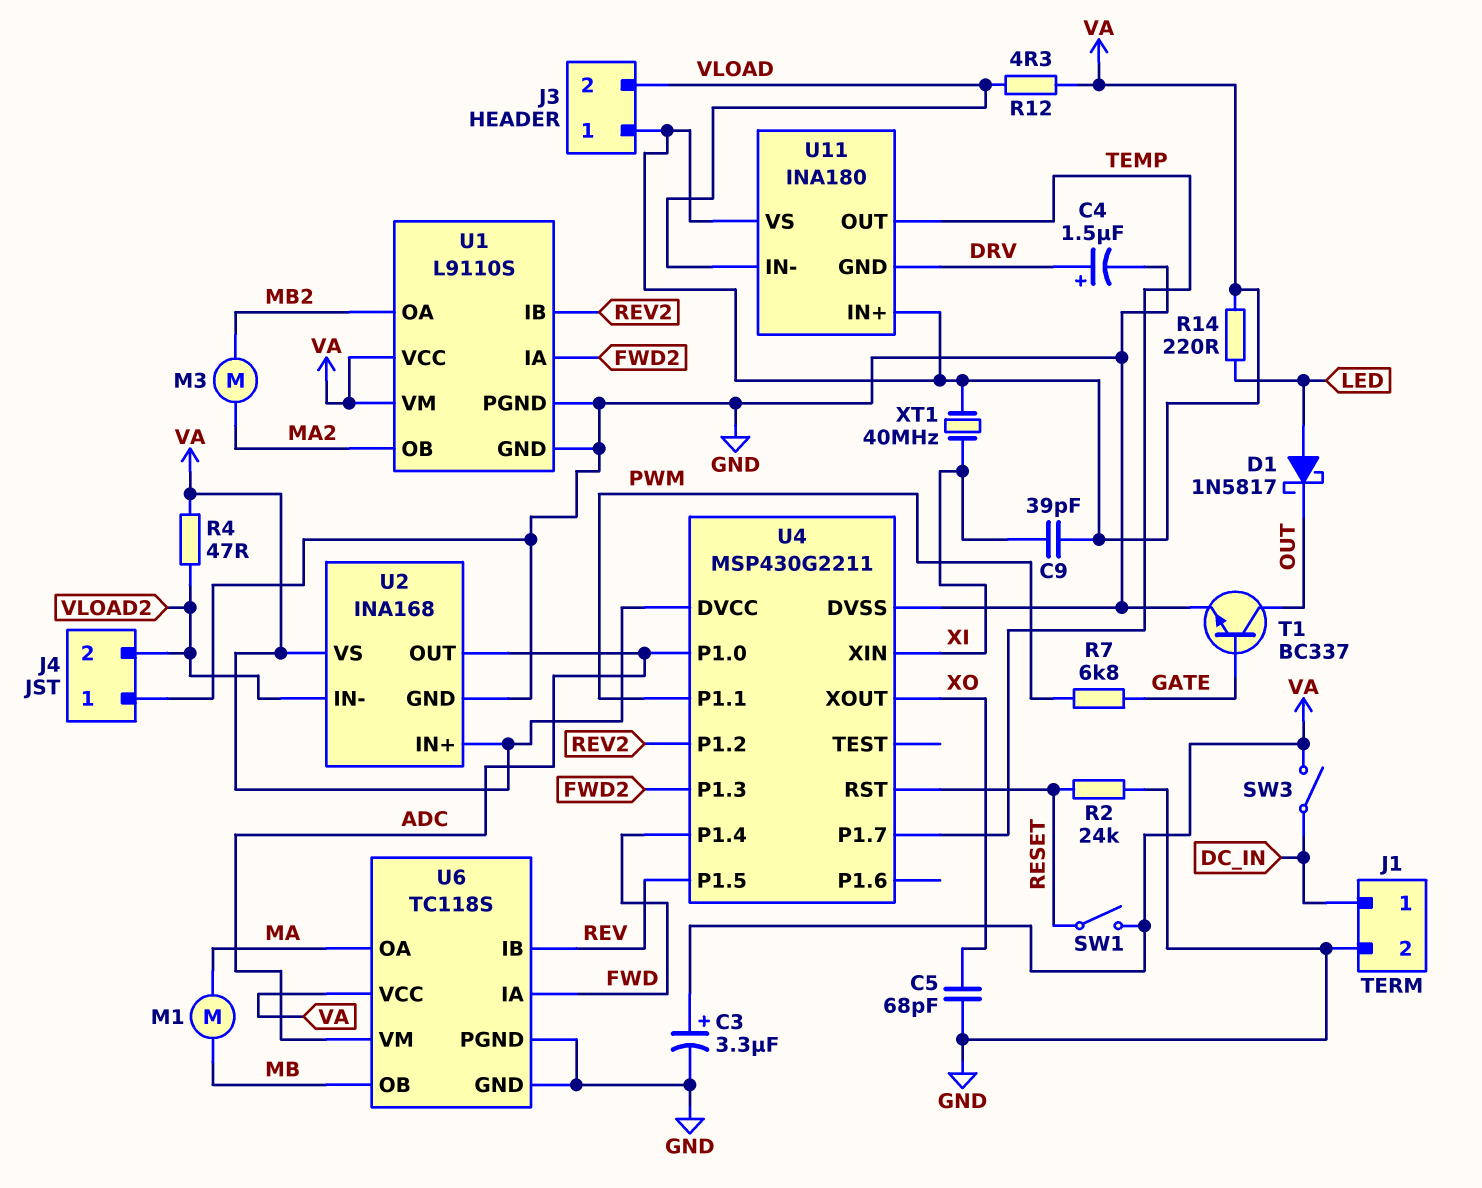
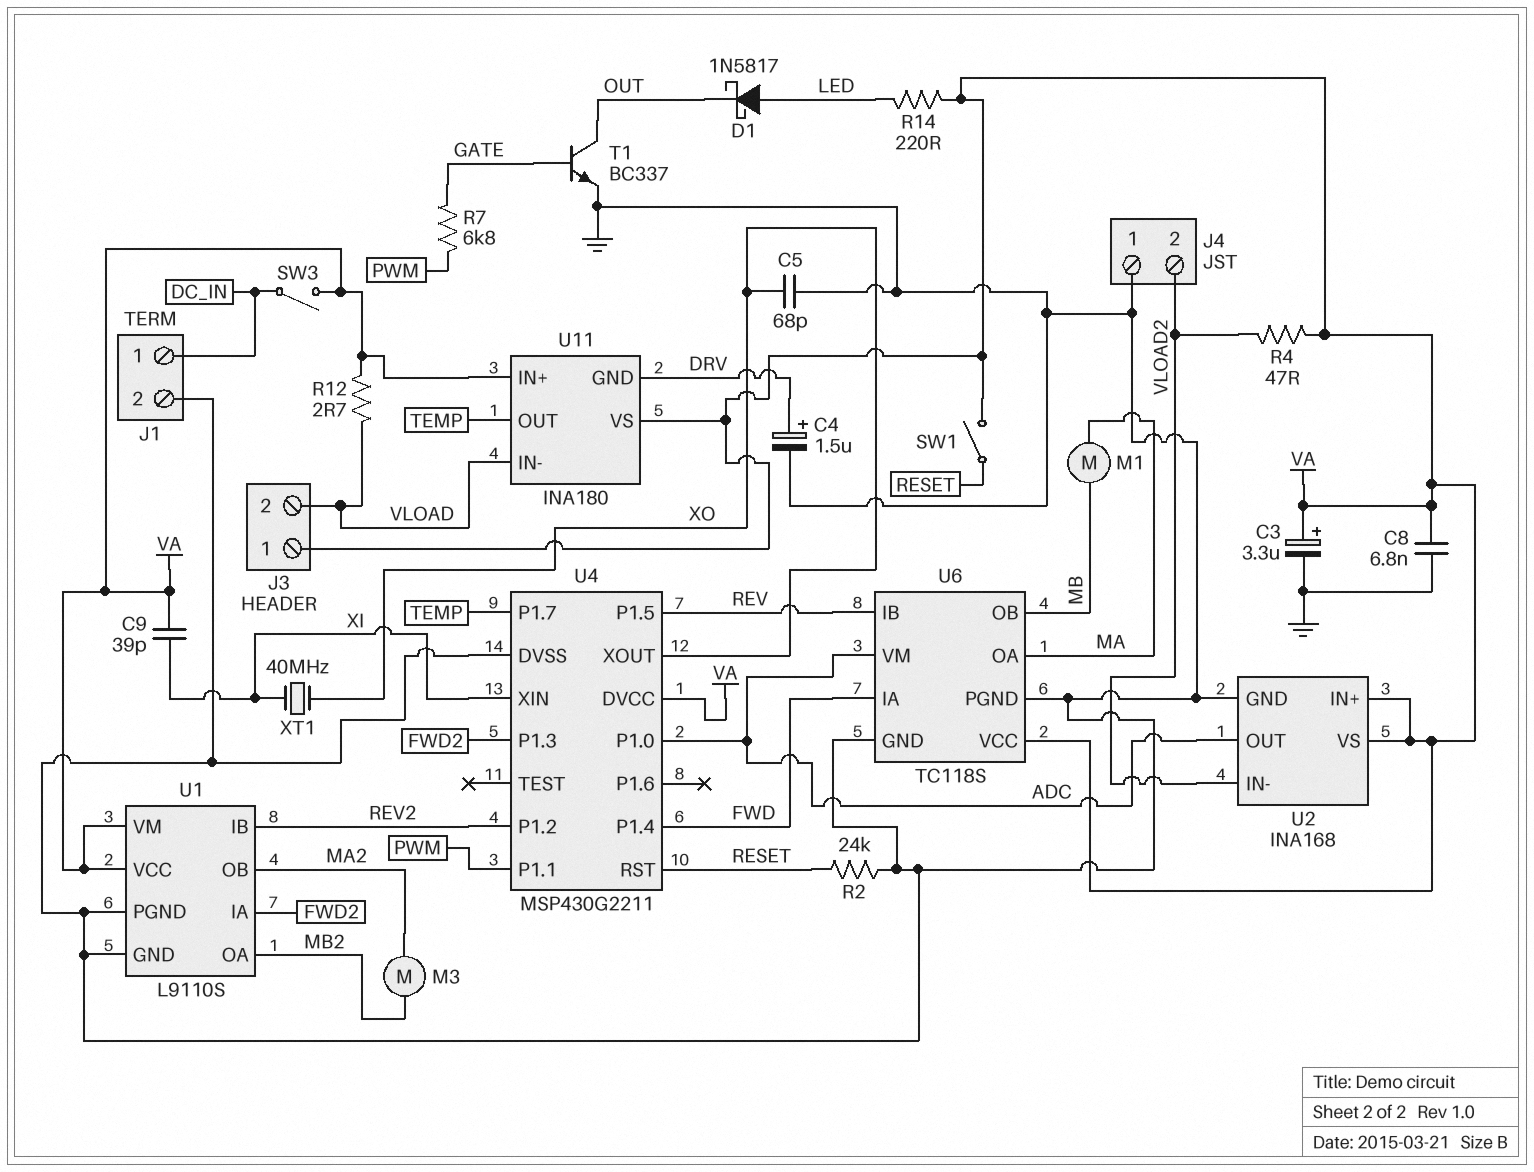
C8: none -> 6.8nF (GND, VA)
R12: 4.3 (VA, VLOAD) -> 2.7 (VA, VLOAD)
XT1: 40MHz (VA, XI) -> 40MHz (XI, XO)

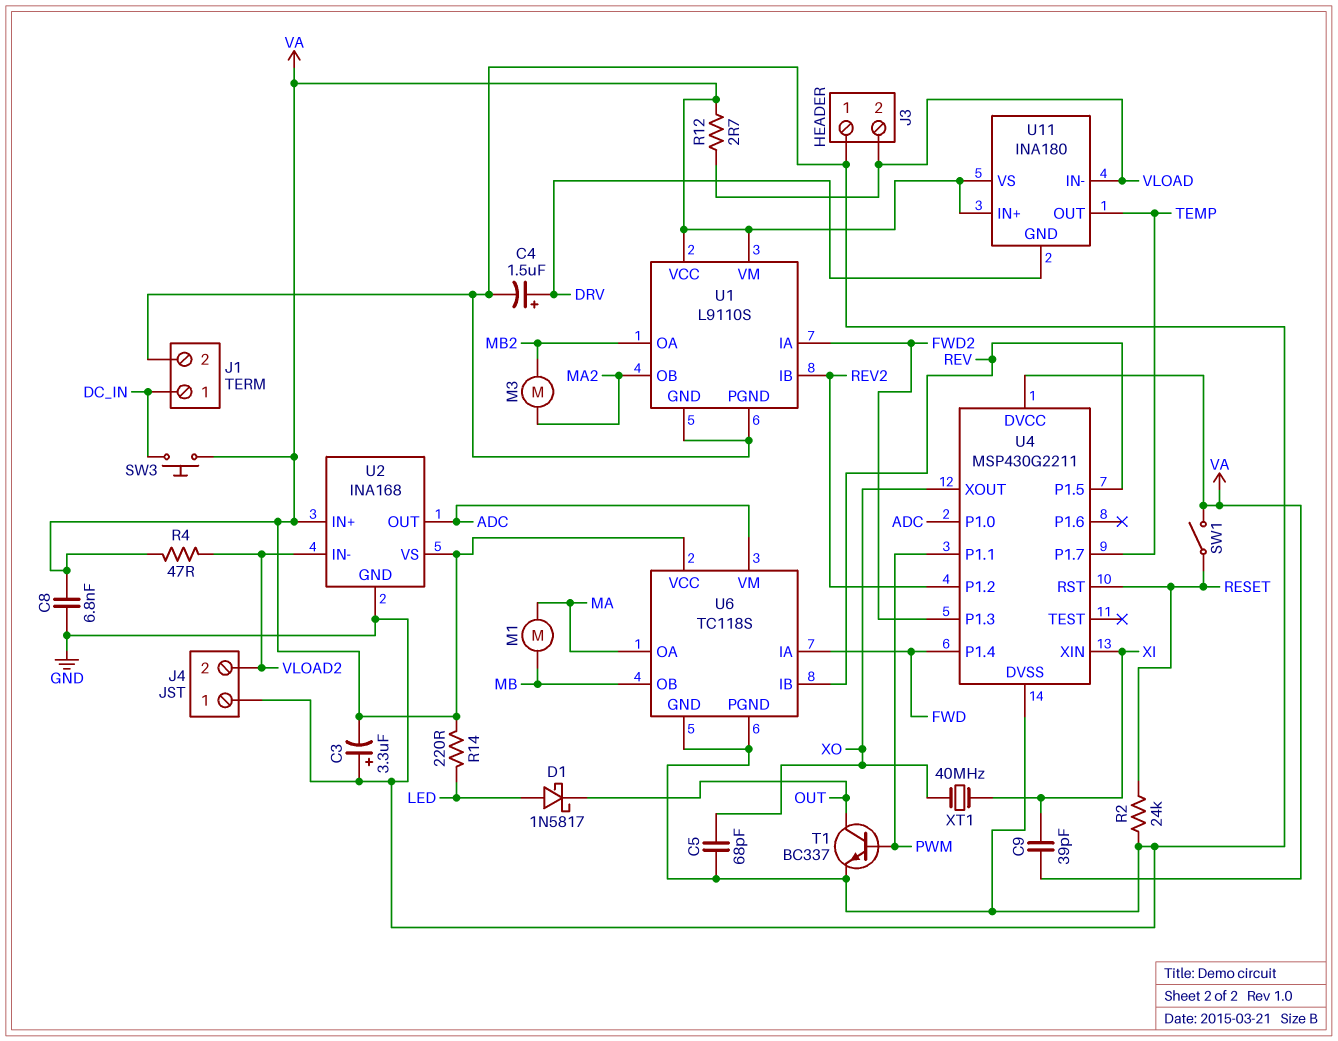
C3: 3.3uF (plus VA, minus GND) -> 3.3uF (plus GND, minus VA)
J3 pin 1: VA -> GND
R7: 6.8k (GATE, PWM) -> none
SW3: switch (DC_IN, VA) -> button (DC_IN, VA)
T1: NPN BC337 (B GATE, C OUT, E GND) -> NPN BC337 (B PWM, C OUT, E GND)

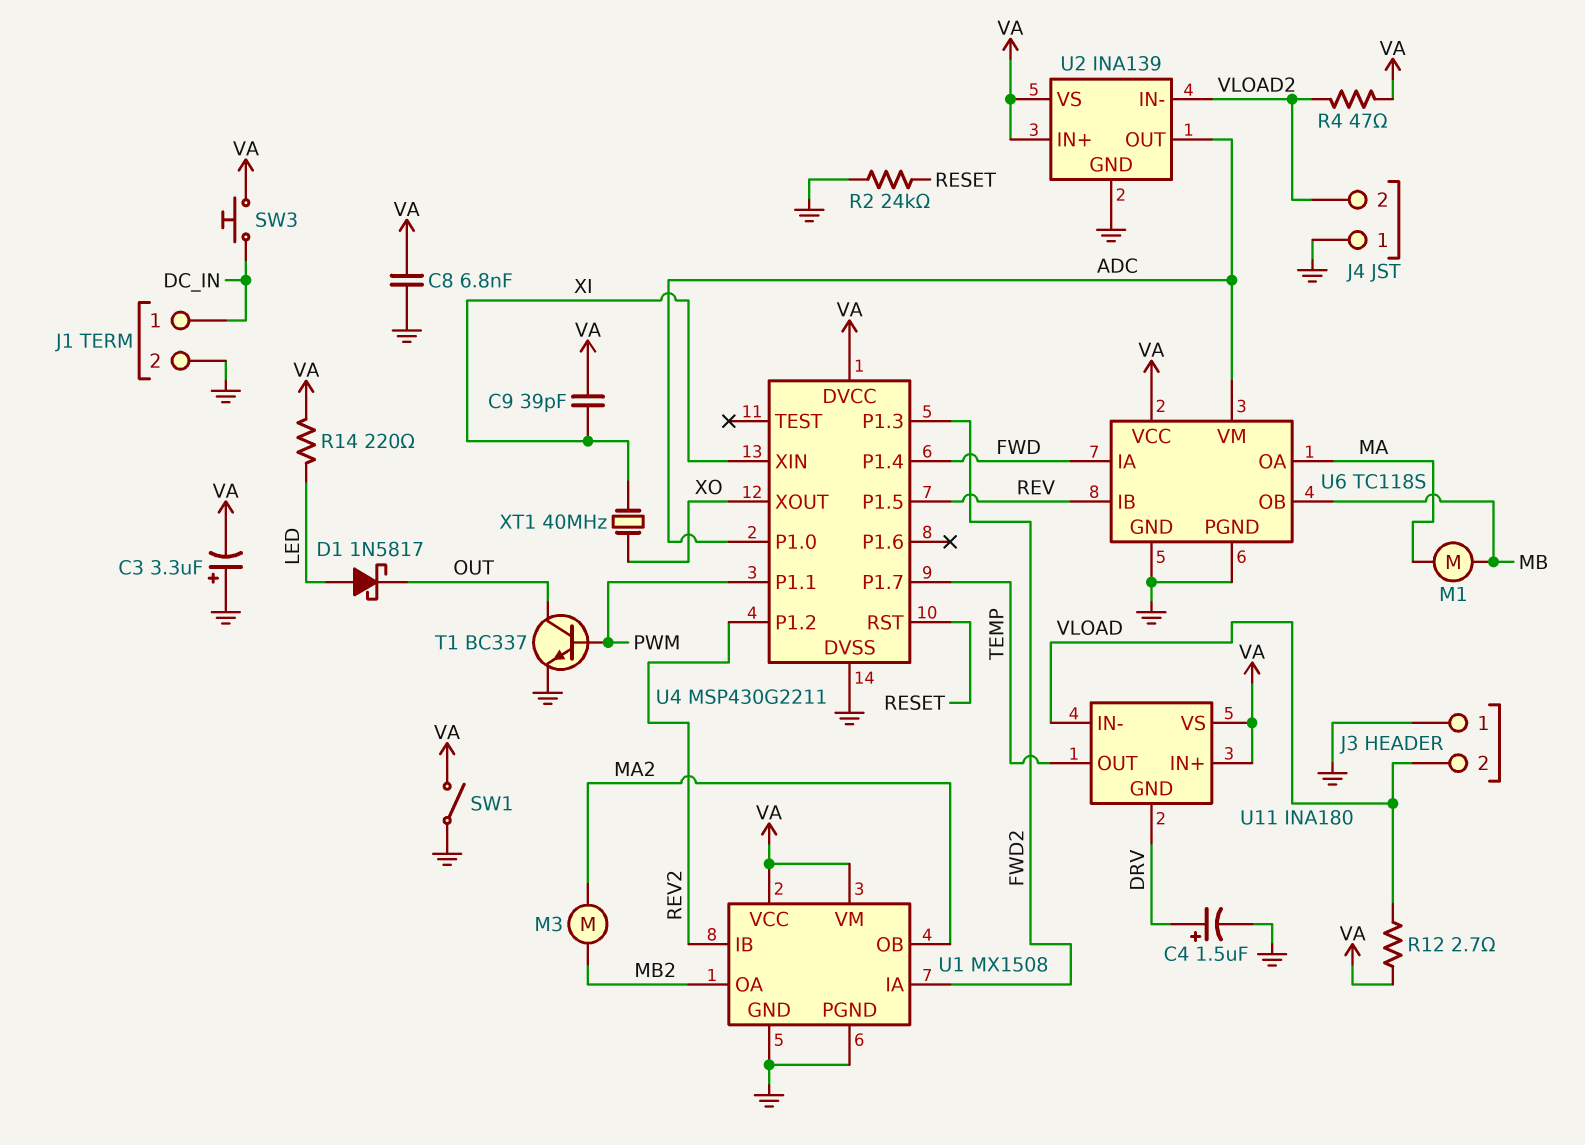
C5: 68pF (GND, XO) -> none
SW1: switch (RESET, VA) -> switch (GND, VA)
U1: L9110S -> MX1508
U2: INA168 -> INA139

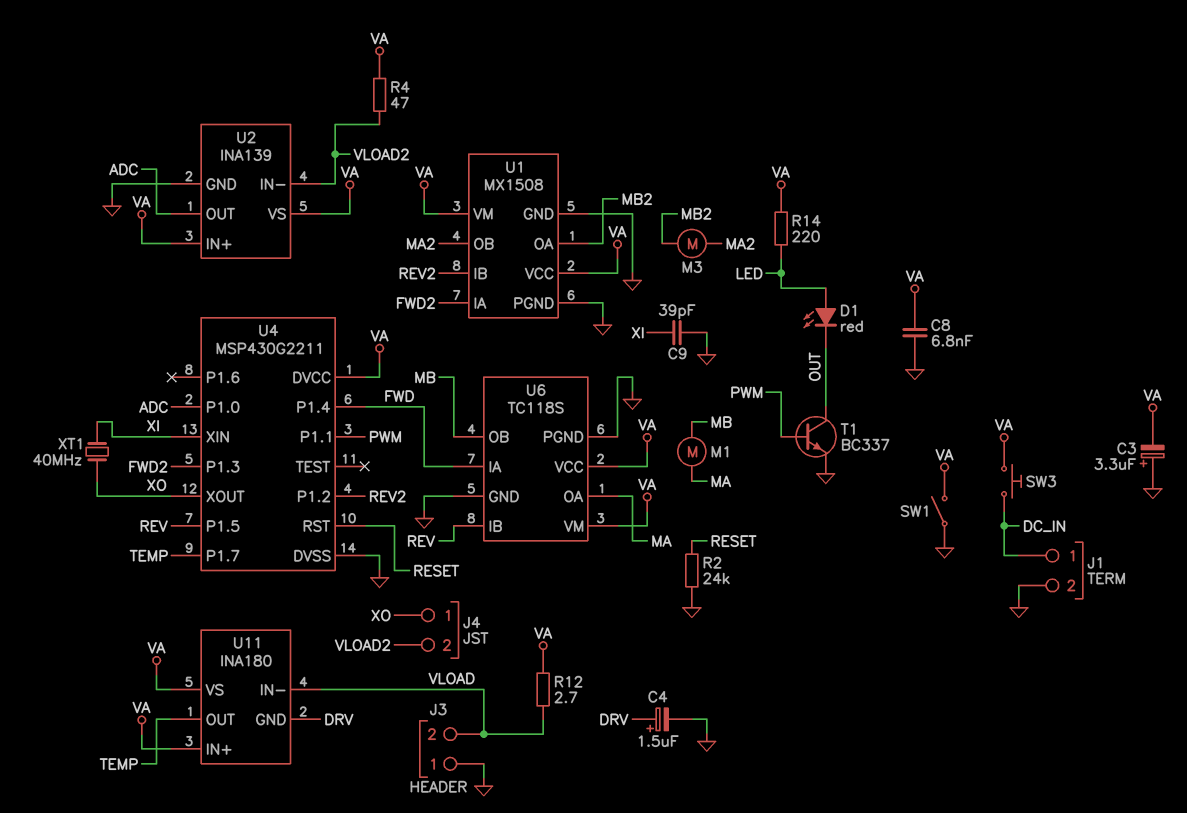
C9: 39pF (VA, XI) -> 39pF (GND, XI)
D1: schottky 1N5817 (A LED, K OUT) -> LED red (A LED, K OUT)
J4 pin 1: GND -> XO
U6 pin VM: ADC -> VA

